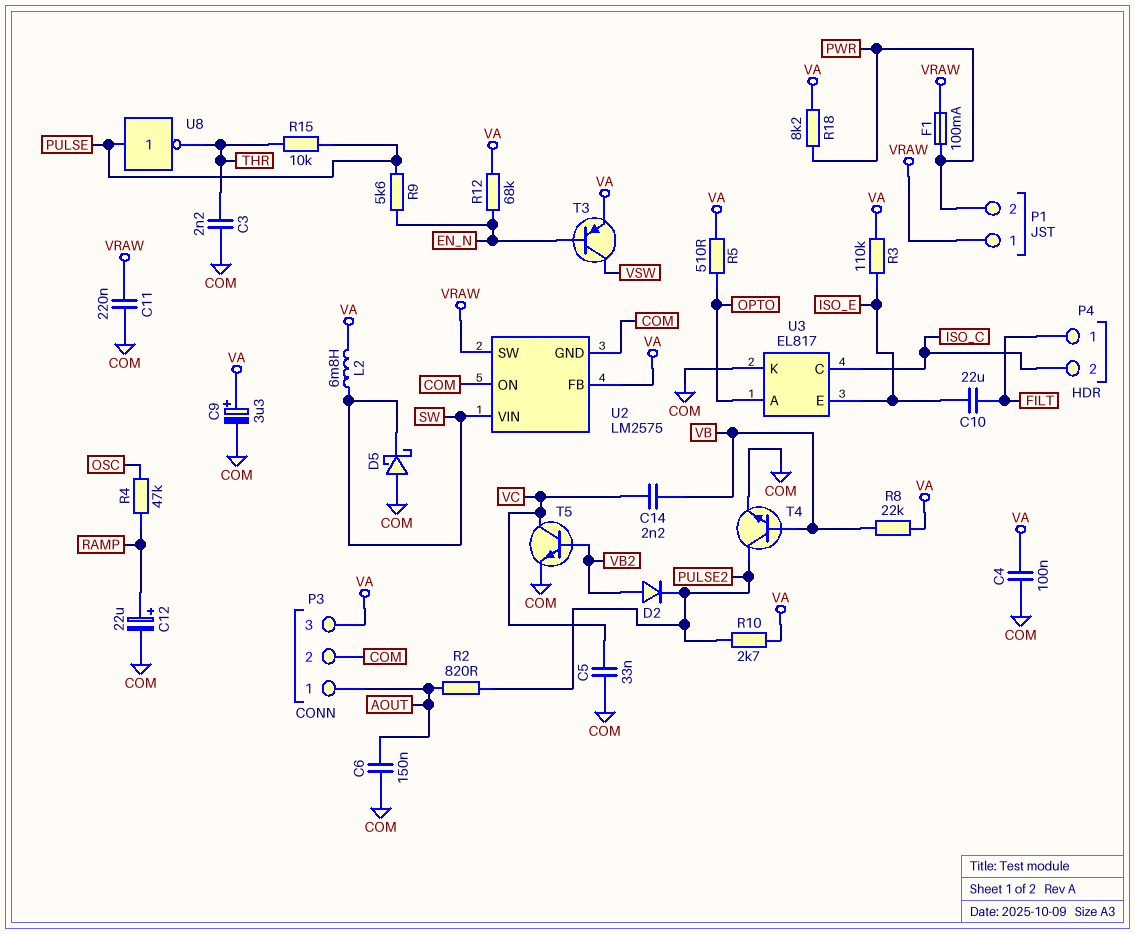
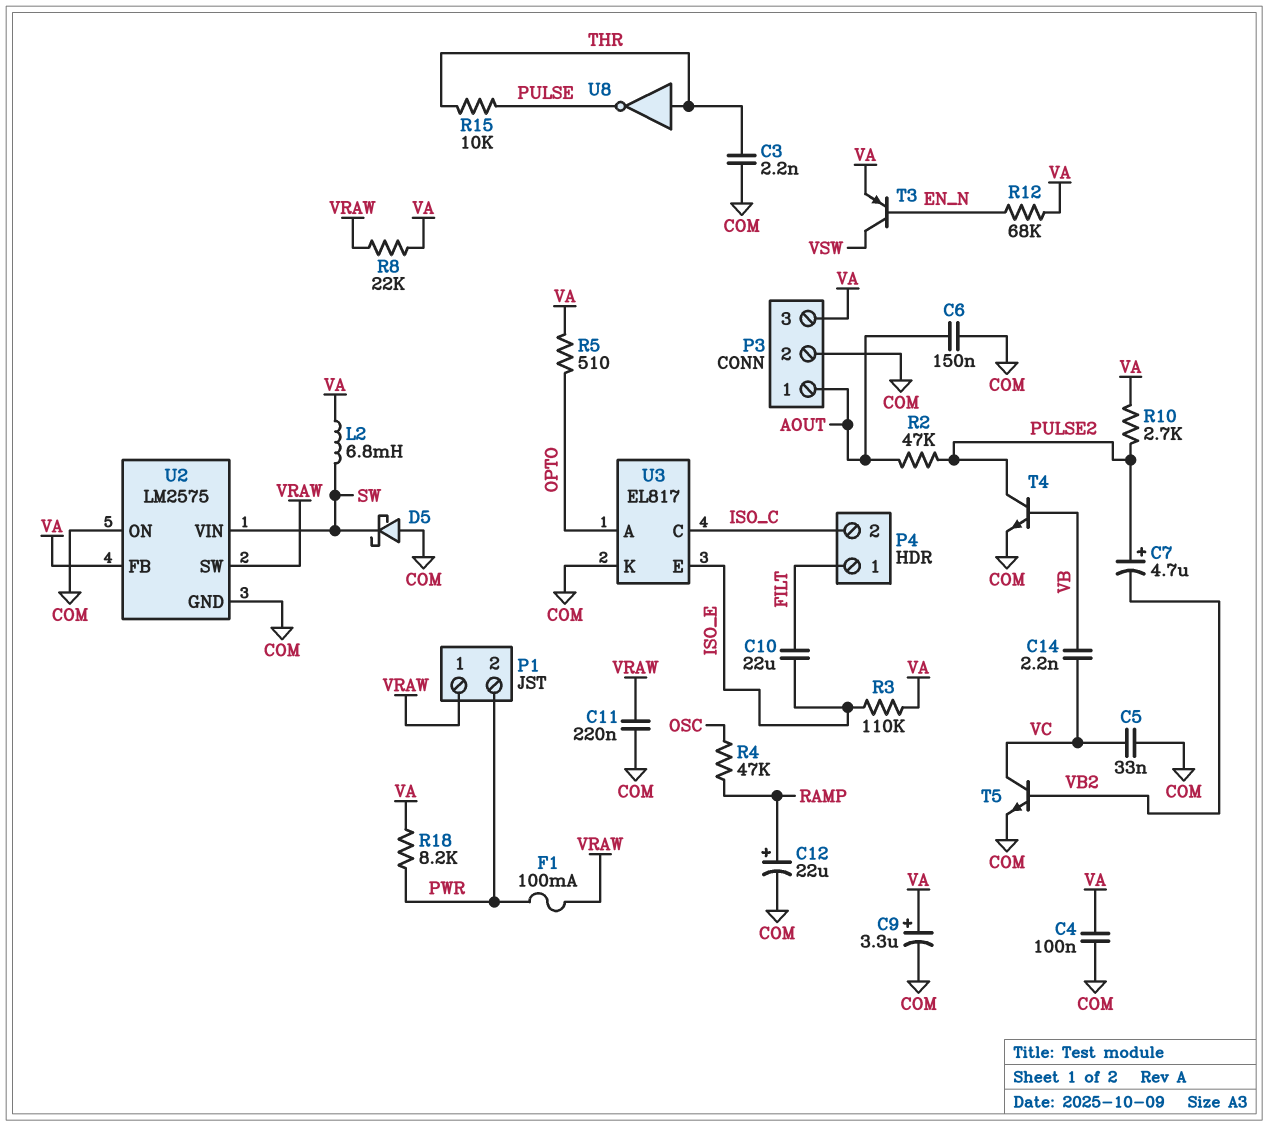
C7: none -> 4.7uF (plus PULSE2, minus VB2)
D2: diode (A VB2, K PULSE2) -> none
R2: 820 (AOUT, PULSE2) -> 47k (AOUT, PULSE2)
R8: 22k (VA, VB) -> 22k (VA, VRAW)
R9: 5.6k (EN_N, PULSE) -> none
U8: NOT (in PULSE, out THR) -> NOT (in THR, out PULSE)

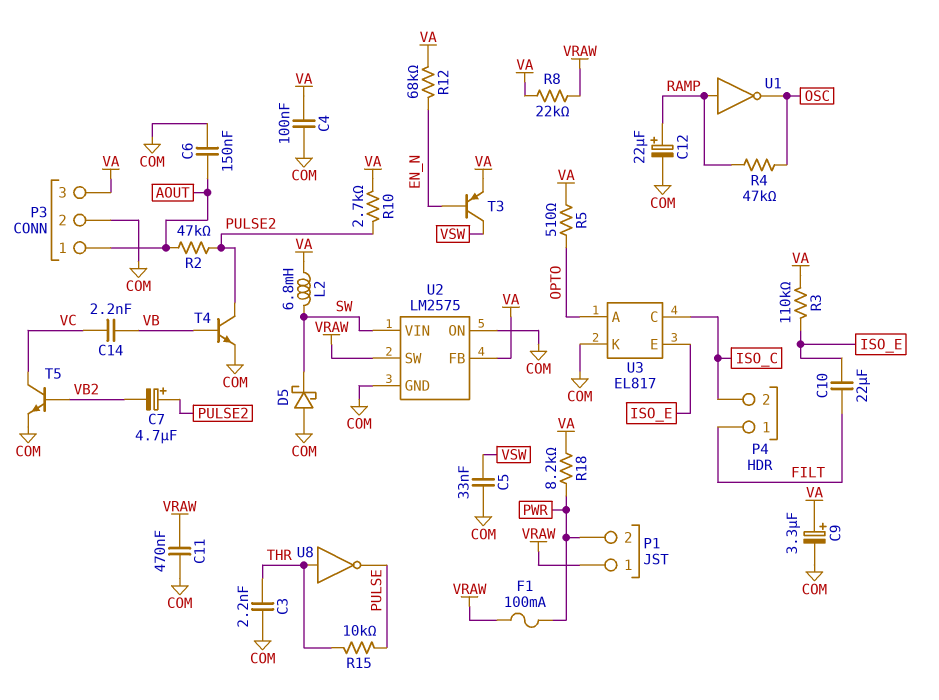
C5: 33nF (COM, VC) -> 33nF (COM, VSW)
C11: 220nF (COM, VRAW) -> 470nF (COM, VRAW)
U1: none -> NOT (in RAMP, out OSC)

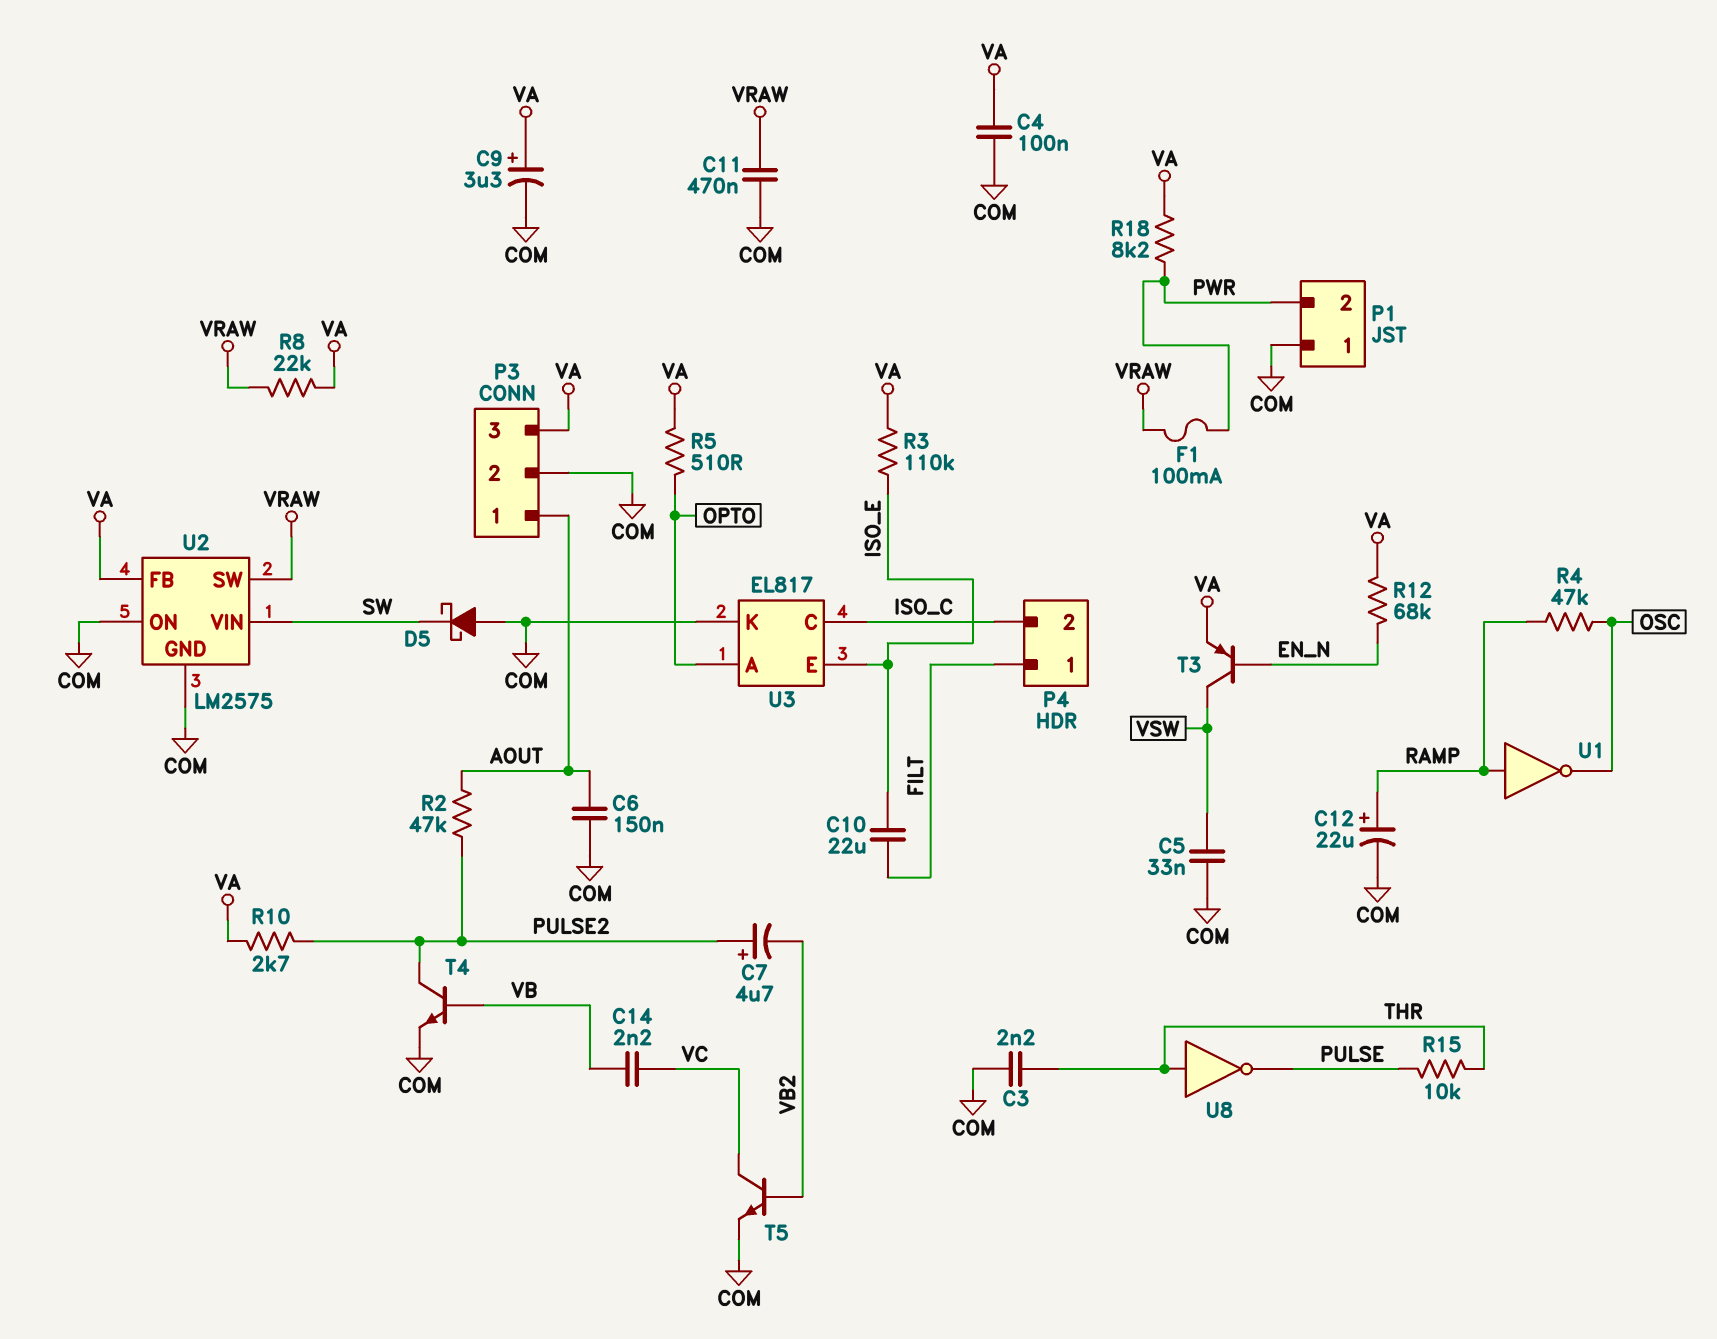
L2: 6.8mH (SW, VA) -> none
P1 pin 1: VRAW -> COM

